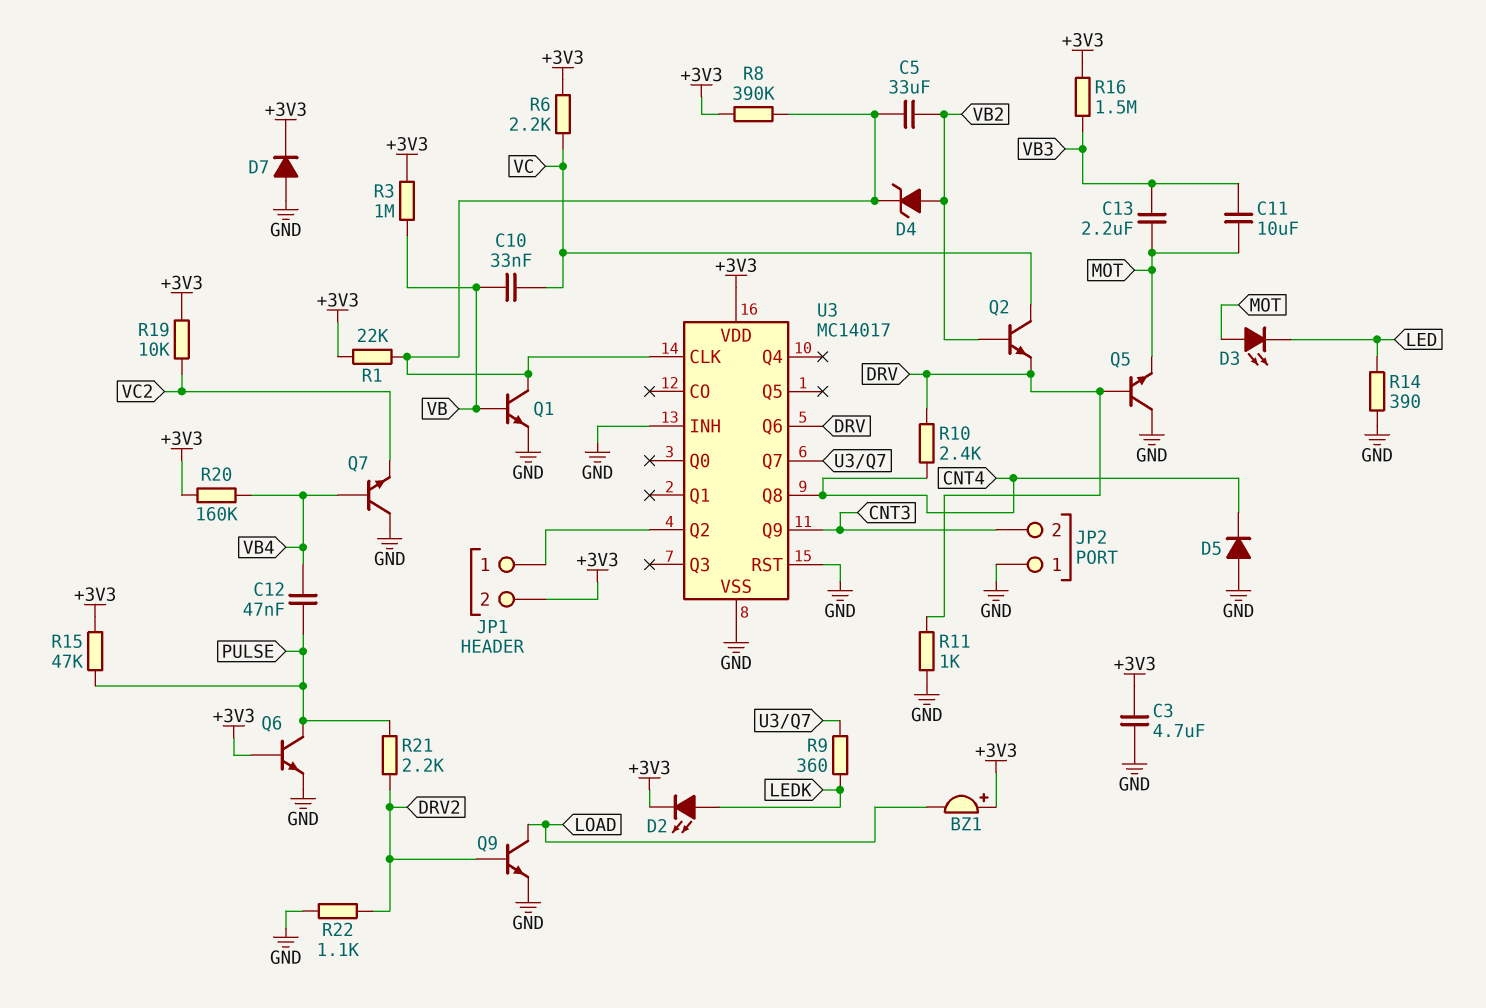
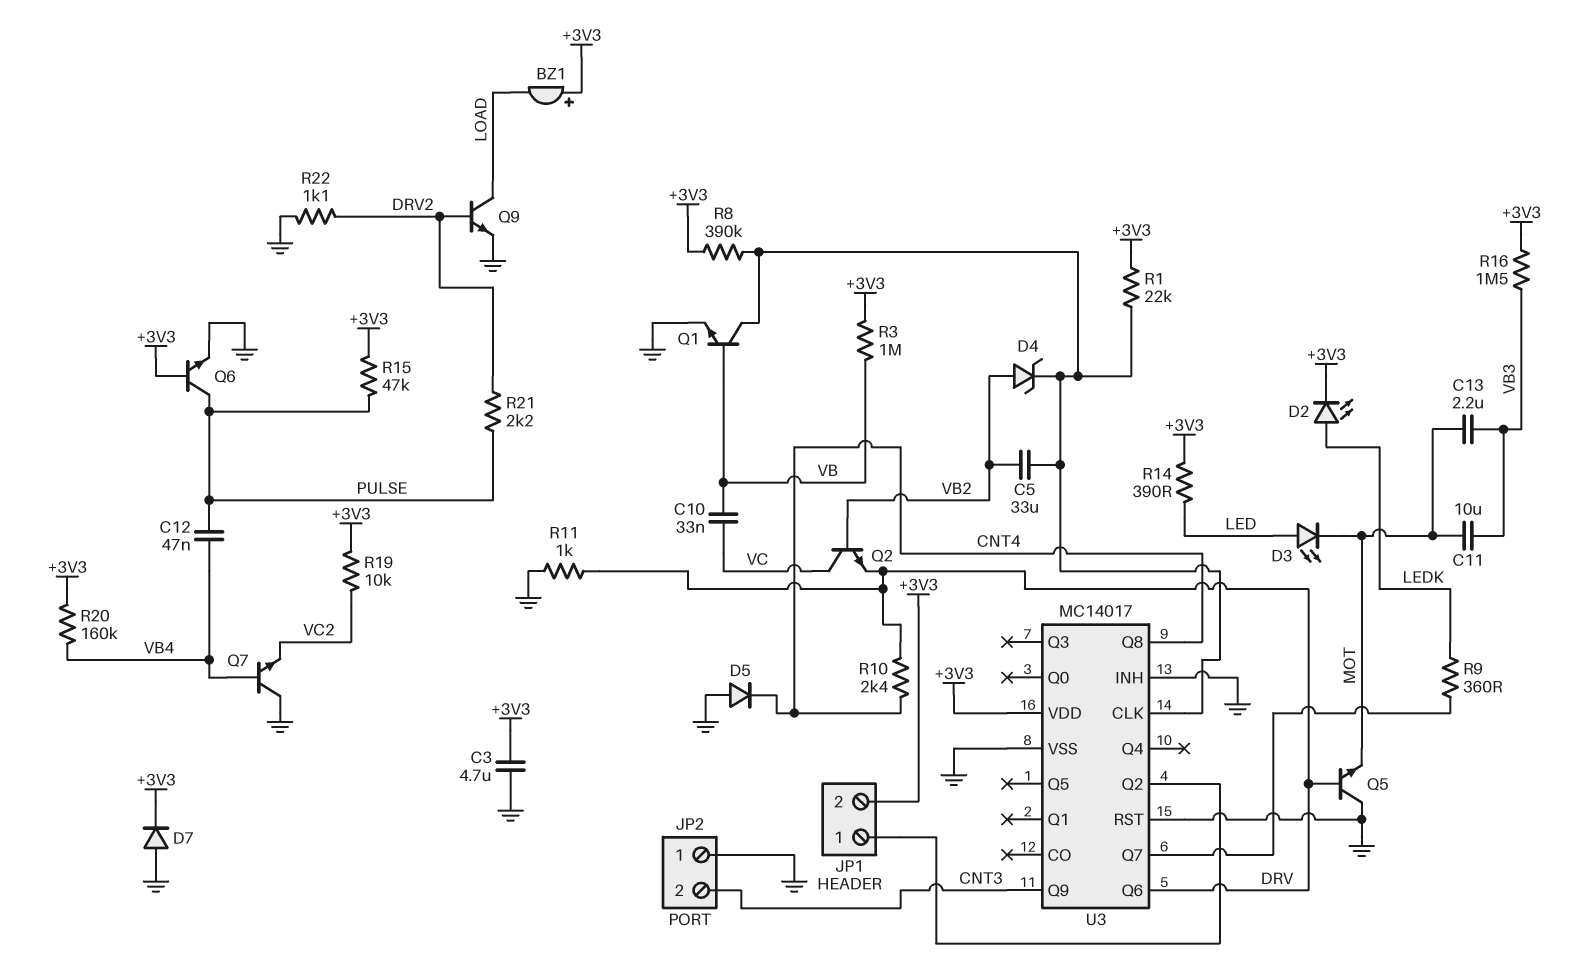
D3: LED (A MOT, K LED) -> LED (A LED, K MOT)
R6: 2.2k (+3V3, VC) -> none
R14: 390 (GND, LED) -> 390 (+3V3, LED)

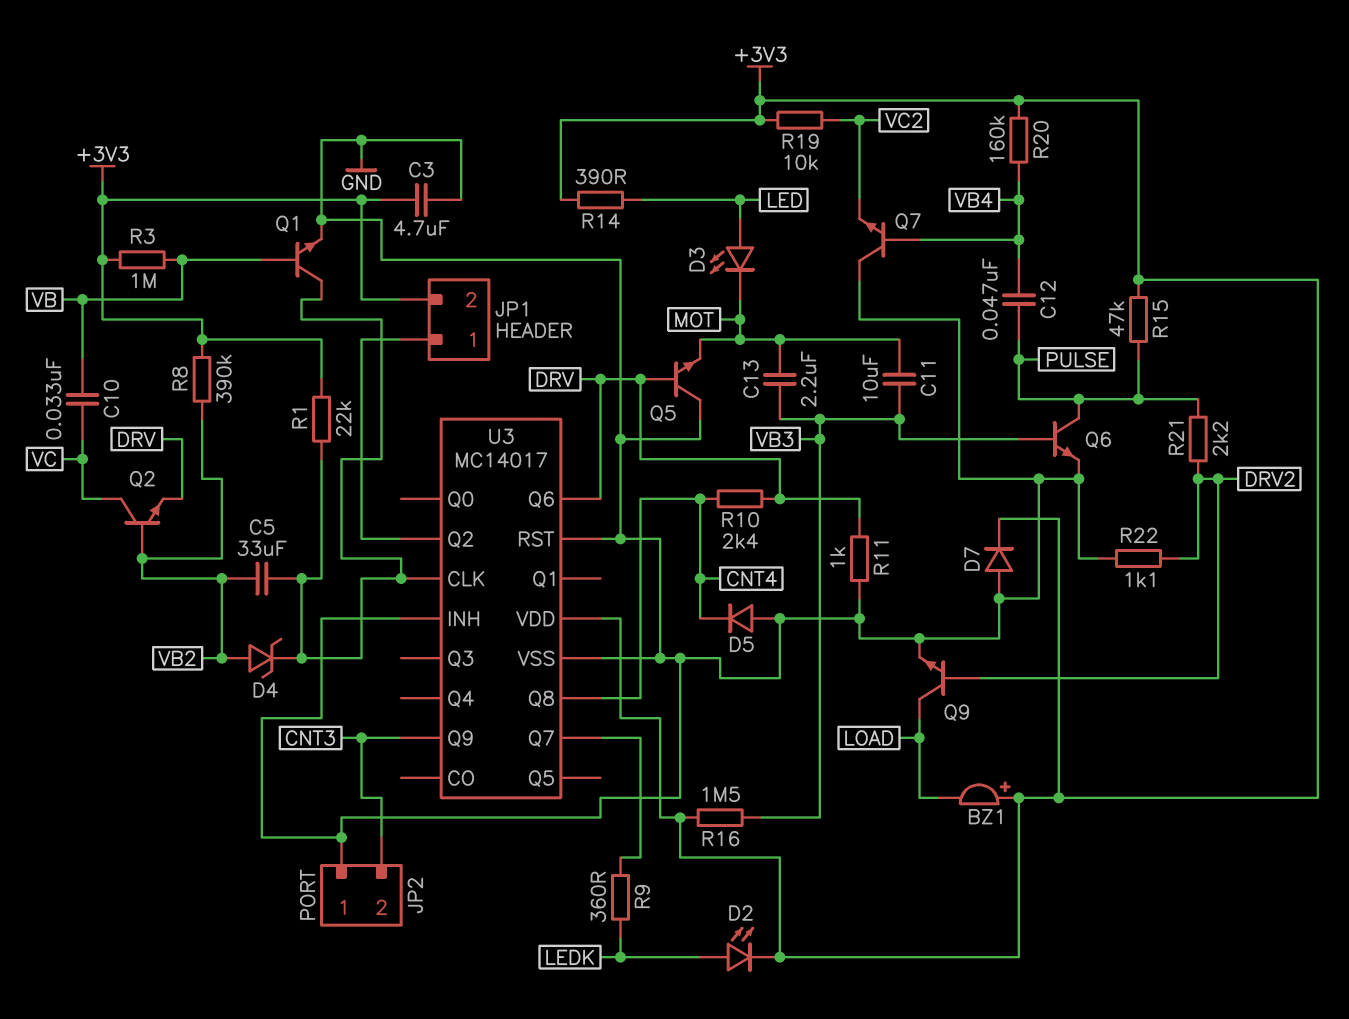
Q6: NPN (B +3V3, C PULSE, E GND) -> NPN (B VB3, C PULSE, E GND)
R8: 390k (+3V3, U3/CLK) -> 390k (+3V3, VB2)

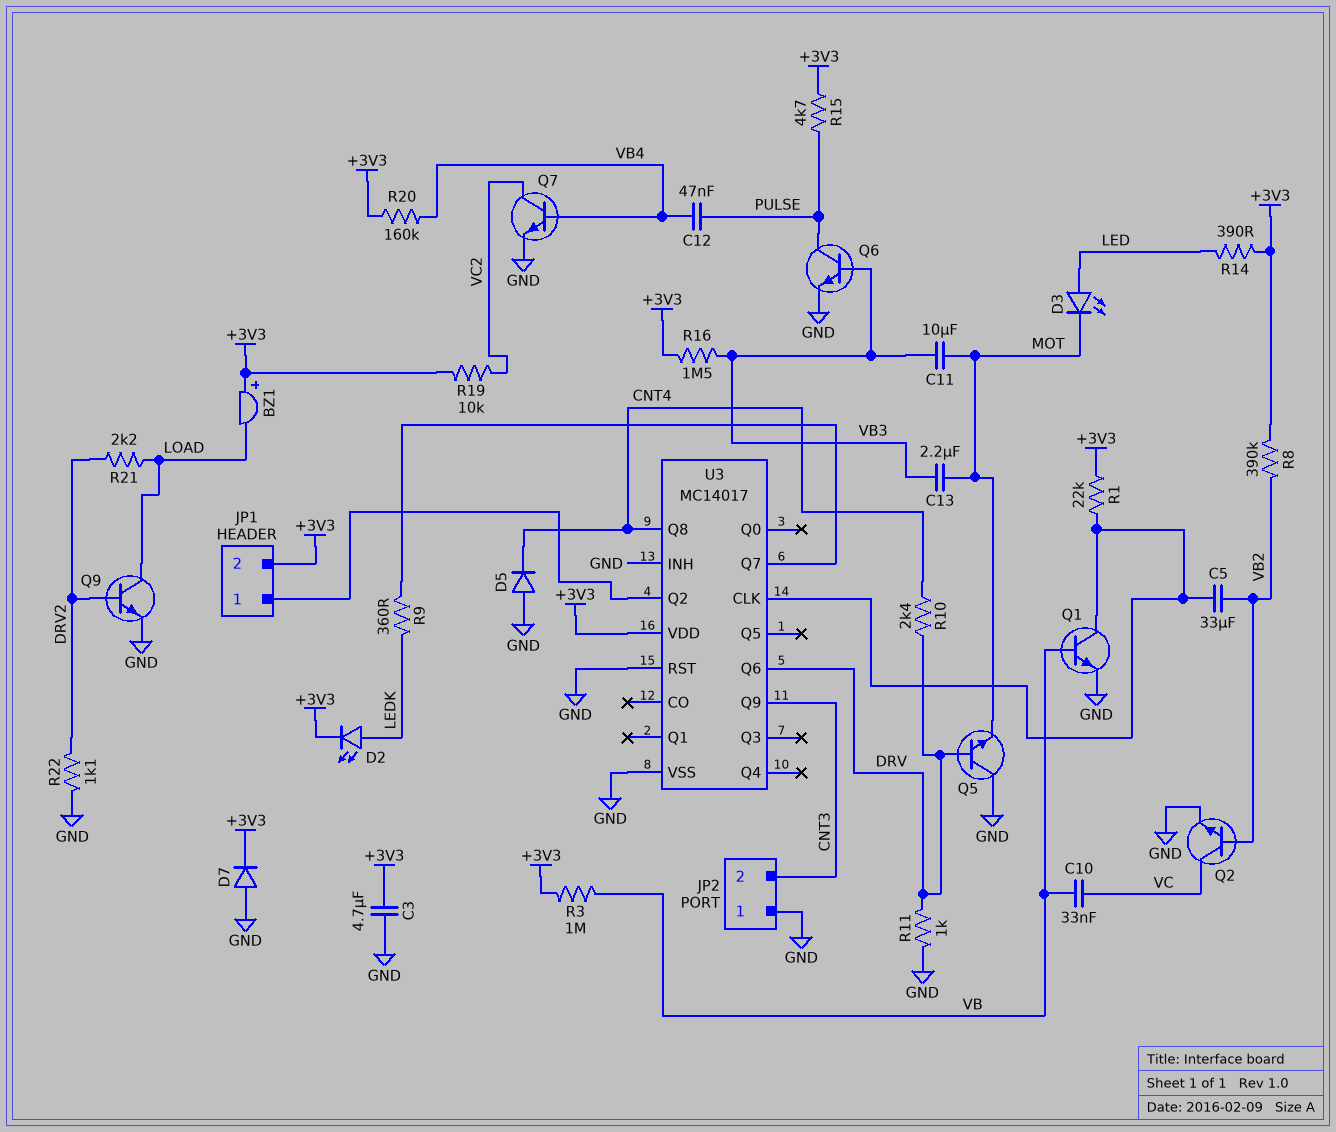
D4: zener (A VB2, K U3/CLK) -> none
Q2: NPN (B VB2, C VC, E DRV) -> NPN (B VB2, C VC, E GND)
Q7: NPN (B VB4, C GND, E VC2) -> NPN (B VB4, C VC2, E GND)
R15: 47k (+3V3, PULSE) -> 4.7k (+3V3, PULSE)
R21: 2.2k (DRV2, PULSE) -> 2.2k (DRV2, LOAD)

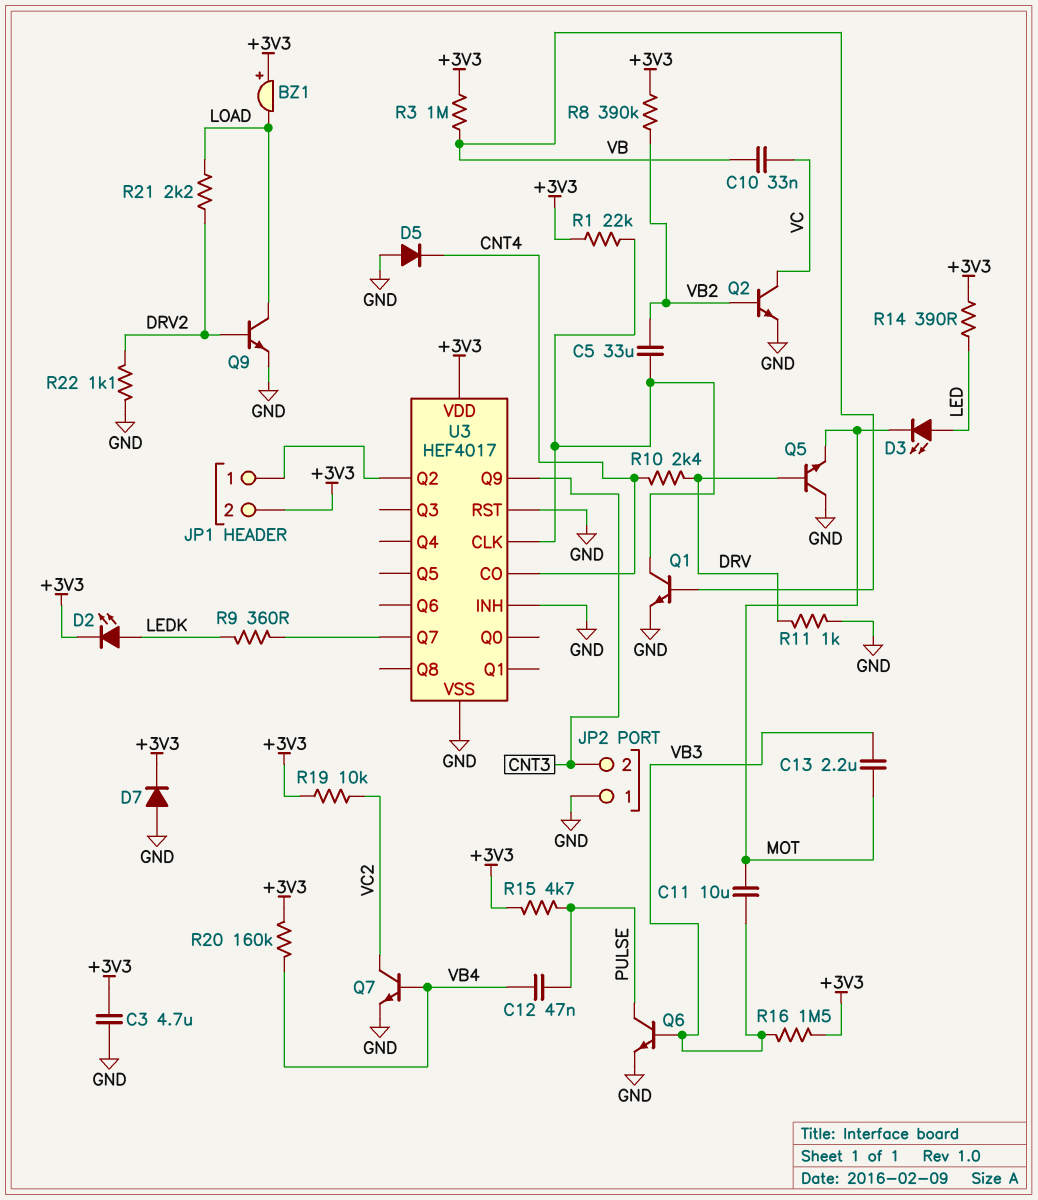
U3: MC14017 -> HEF4017
U3 pin CO: none -> CNT4
U3 pin Q6: DRV -> none
U3 pin Q8: CNT4 -> none

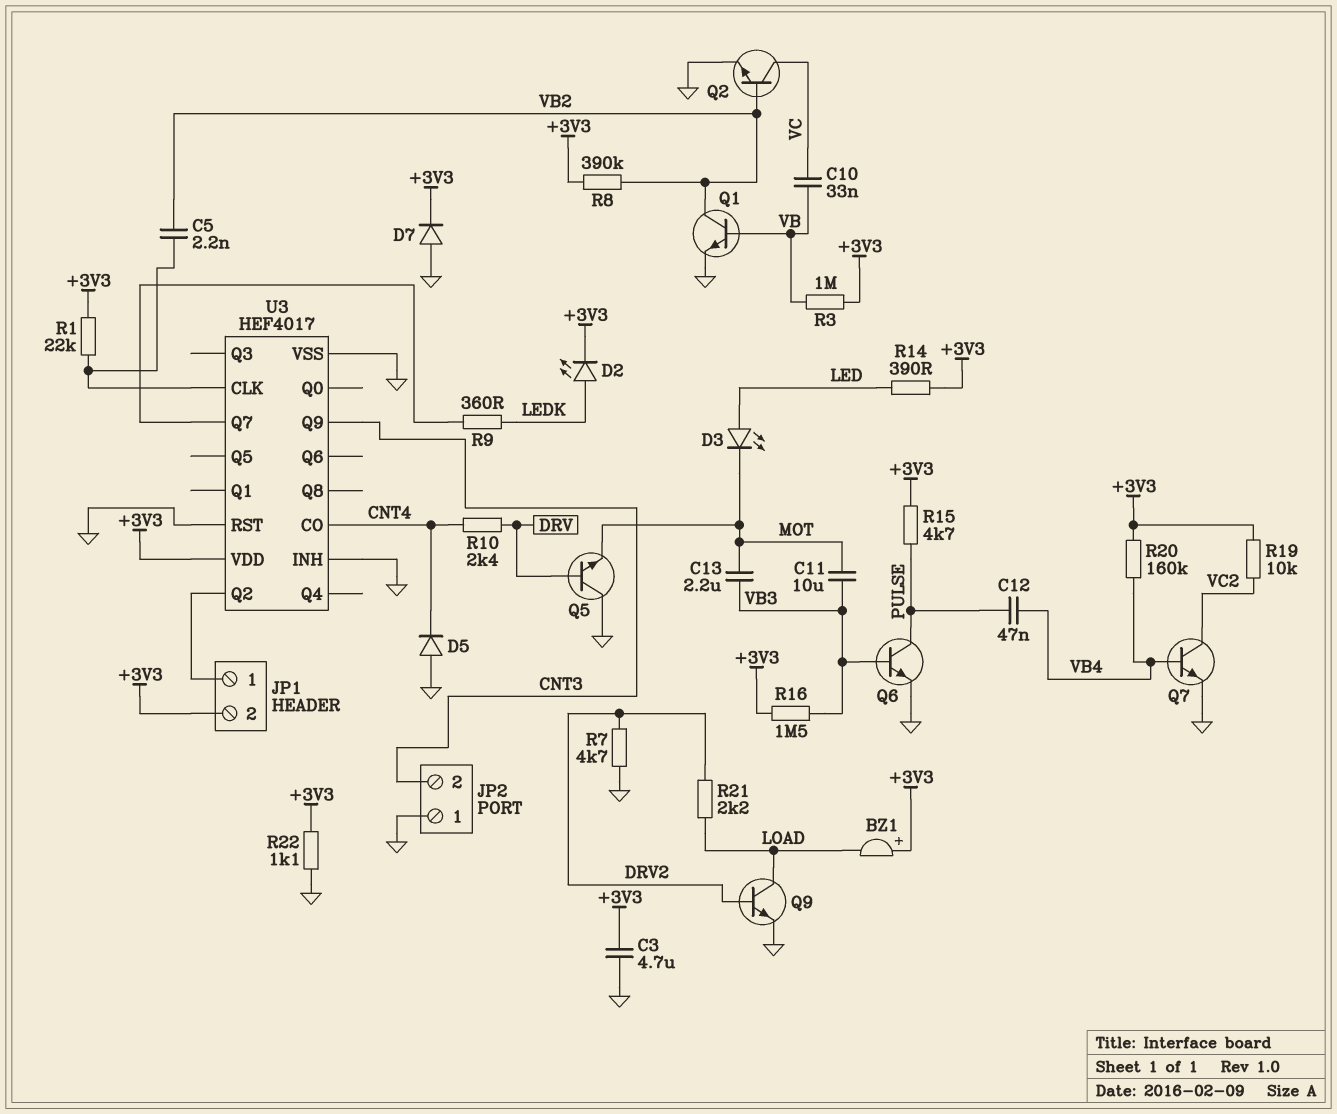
C5: 33uF (U3/CLK, VB2) -> 2.2nF (U3/CLK, VB2)
Q1: NPN (B VB, C U3/CLK, E GND) -> NPN (B VB, C VB2, E GND)
R7: none -> 4.7k (DRV2, GND)
R11: 1k (DRV, GND) -> none
R22: 1.1k (DRV2, GND) -> 1.1k (+3V3, GND)

